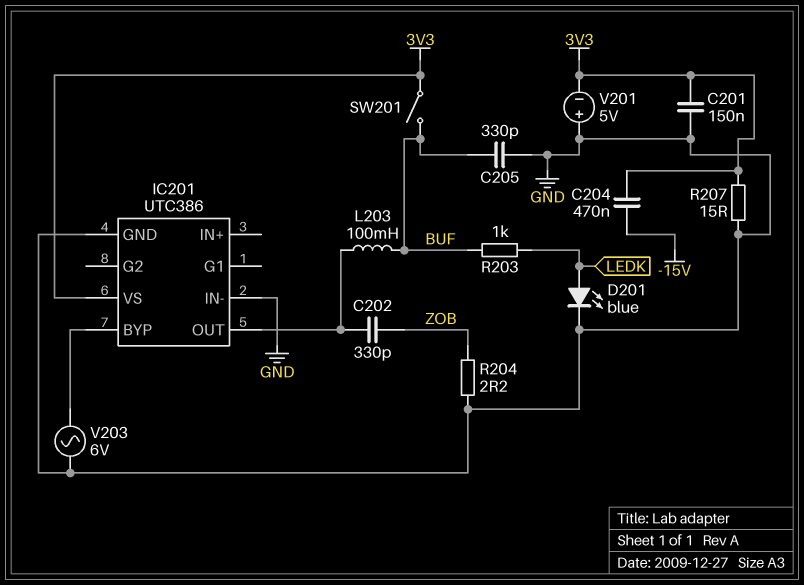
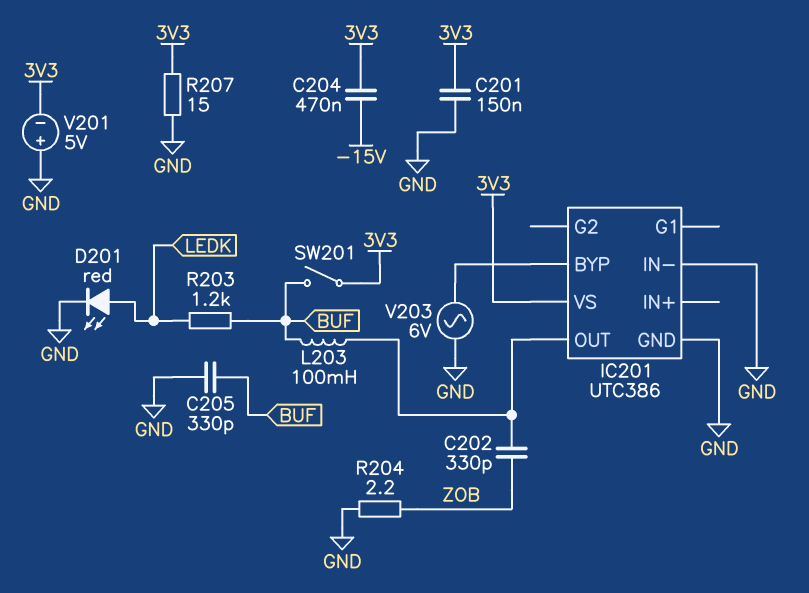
D201: LED blue (A LEDK, K GND) -> LED red (A LEDK, K GND)
R203: 1k (BUF, LEDK) -> 1.2k (BUF, LEDK)

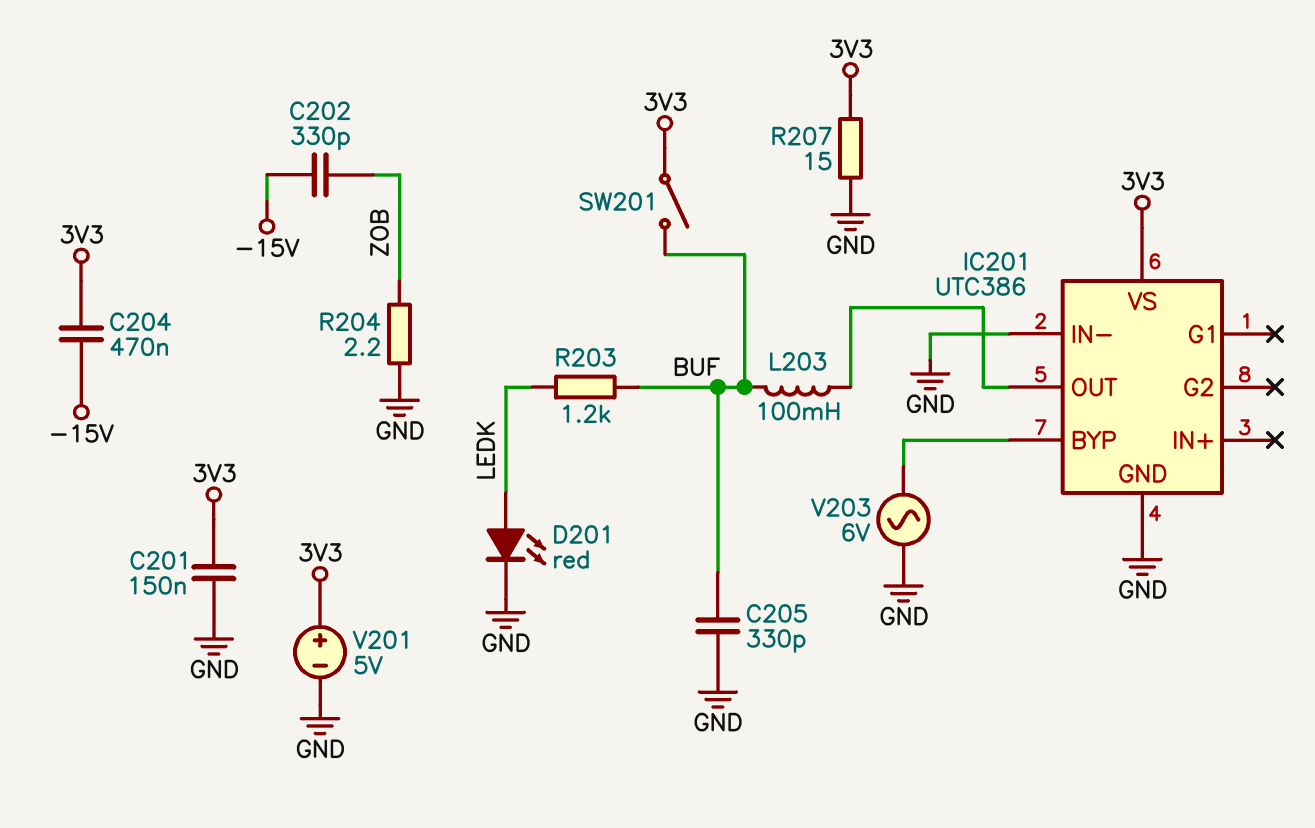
C202: 330pF (IC201/OUT, ZOB) -> 330pF (-15V, ZOB)
V201: 5V (plus GND, minus 3V3) -> 5V (plus 3V3, minus GND)

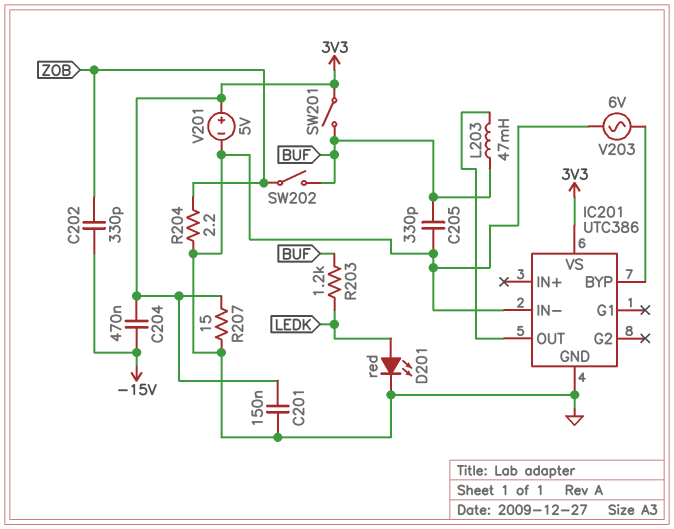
L203: 100mH (BUF, IC201/OUT) -> 47mH (BUF, IC201/OUT)
SW202: none -> switch (BUF, ZOB)

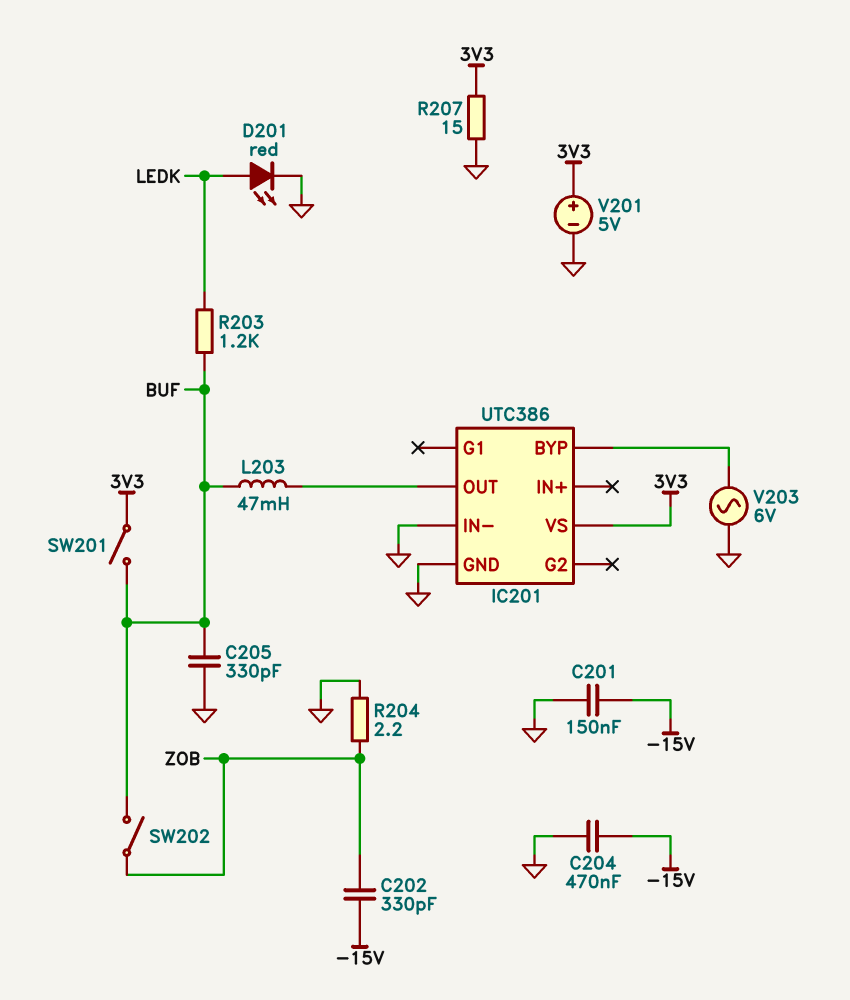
C201: 150nF (3V3, GND) -> 150nF (-15V, GND)
C204: 470nF (-15V, 3V3) -> 470nF (-15V, GND)

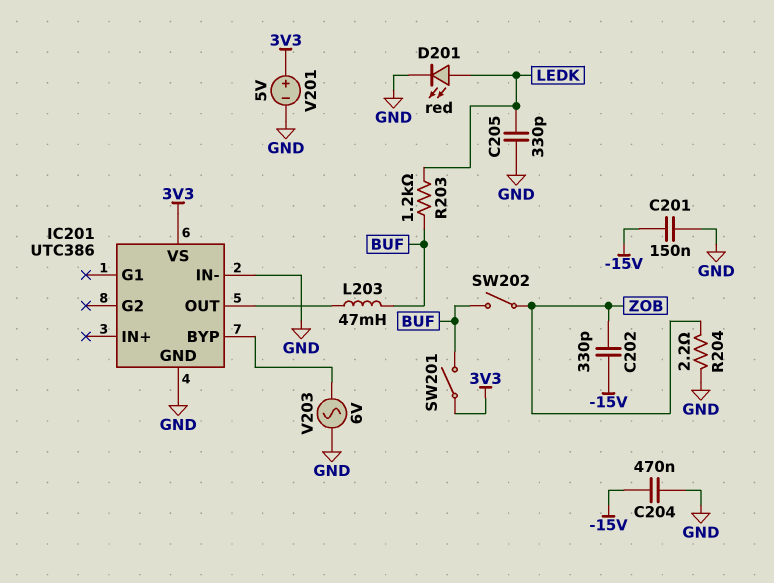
C205: 330pF (BUF, GND) -> 330pF (GND, LEDK)
R207: 15 (3V3, GND) -> none

